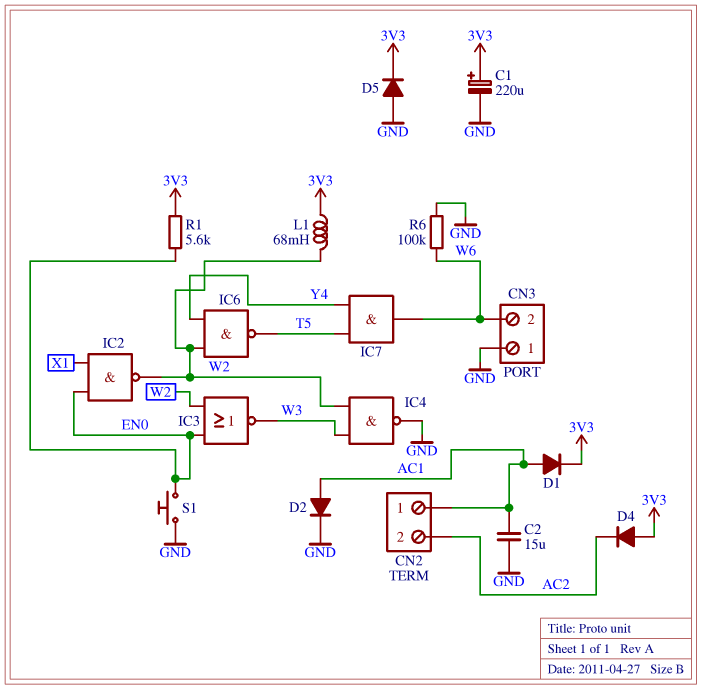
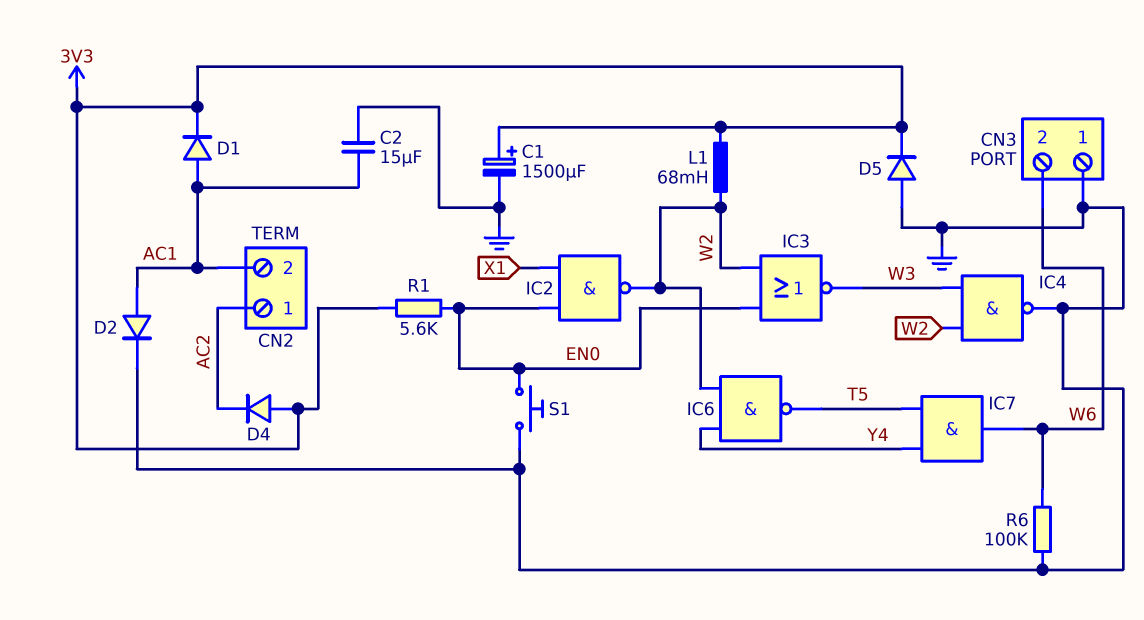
C1: 220uF (plus 3V3, minus GND) -> 1500uF (plus 3V3, minus GND)
CN2 pin 1: AC1 -> AC2
CN2 pin 2: AC2 -> AC1

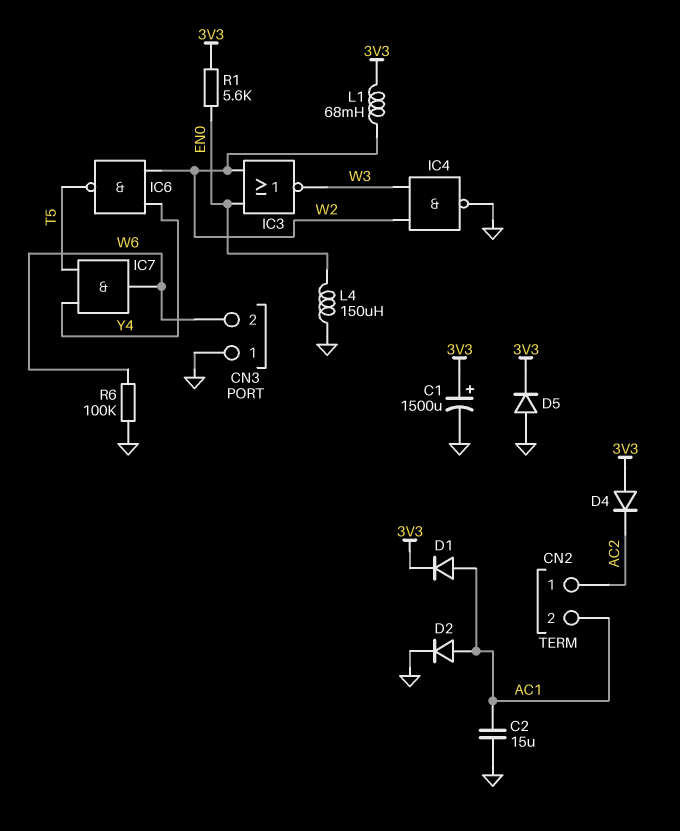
IC2: NAND (in EN0, in X1, out W2) -> none
L4: none -> 150uH (EN0, GND)
S1: button (EN0, GND) -> none

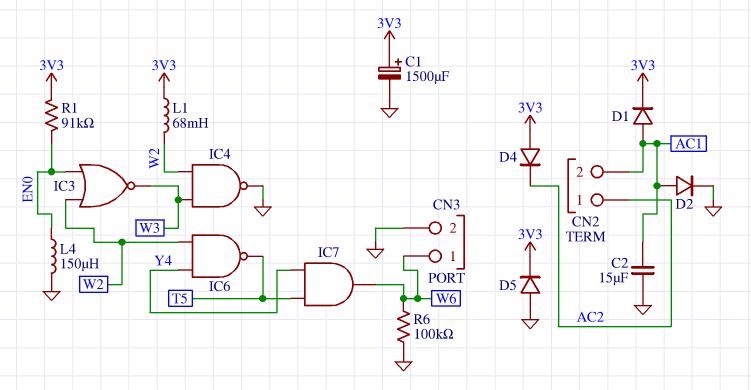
CN3 pin 1: GND -> W6
CN3 pin 2: W6 -> GND
R1: 5.6k (3V3, EN0) -> 91k (3V3, EN0)

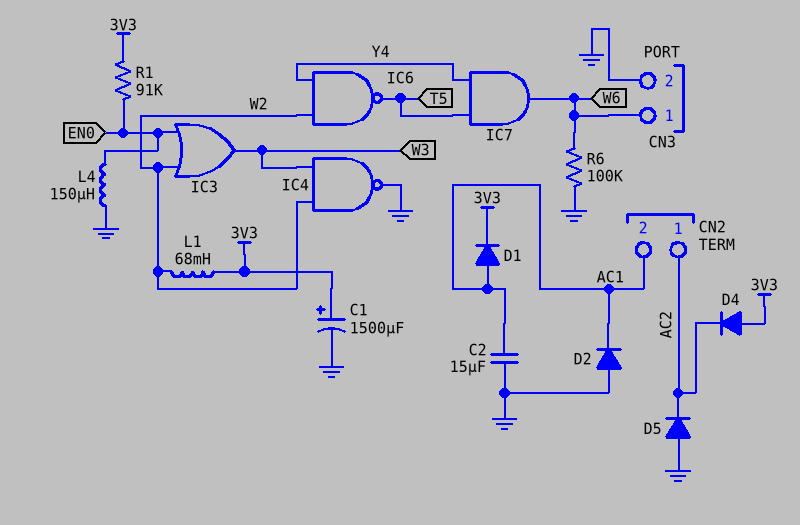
D2: diode (A AC1, K GND) -> diode (A GND, K AC1)
D5: diode (A GND, K 3V3) -> diode (A GND, K AC2)
IC3: NOR (in EN0, in W2, out W3) -> OR (in EN0, in W2, out W3)

